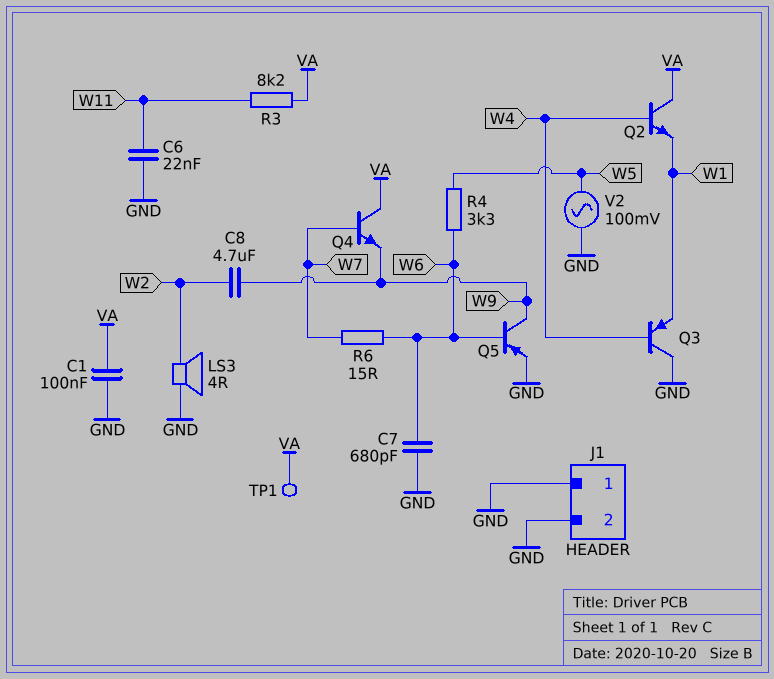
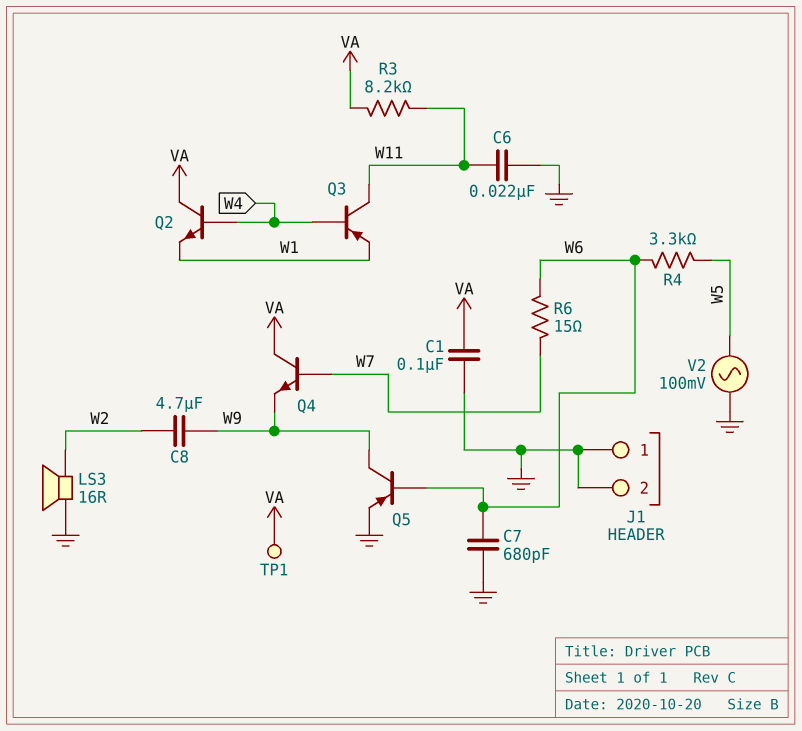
LS3: speaker 4R (GND, W2) -> speaker 16R (GND, W2)
Q3: PNP (B W4, C GND, E W1) -> PNP (B W4, C W11, E W1)

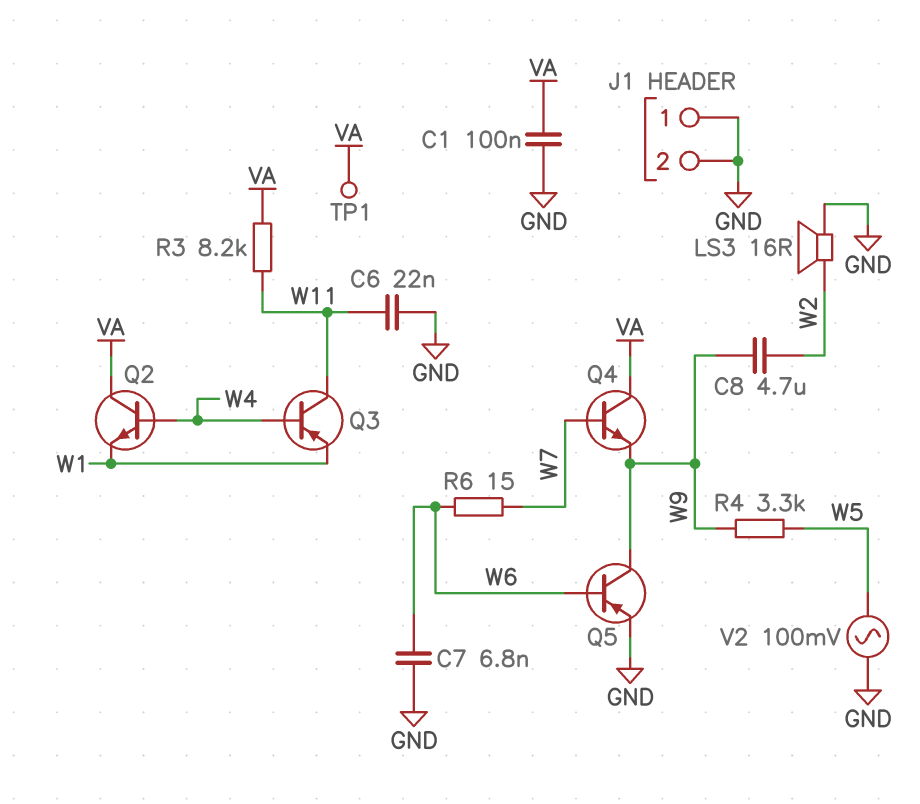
C7: 680pF (GND, W6) -> 6.8nF (GND, W6)
R4: 3.3k (W5, W6) -> 3.3k (W5, W9)

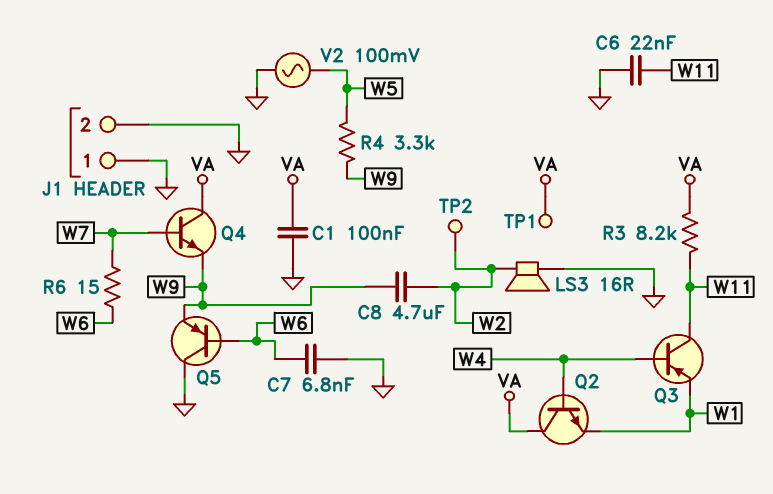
Q5: PNP (B W6, C W9, E GND) -> PNP (B W6, C GND, E W9)
TP2: none -> test point (W2)

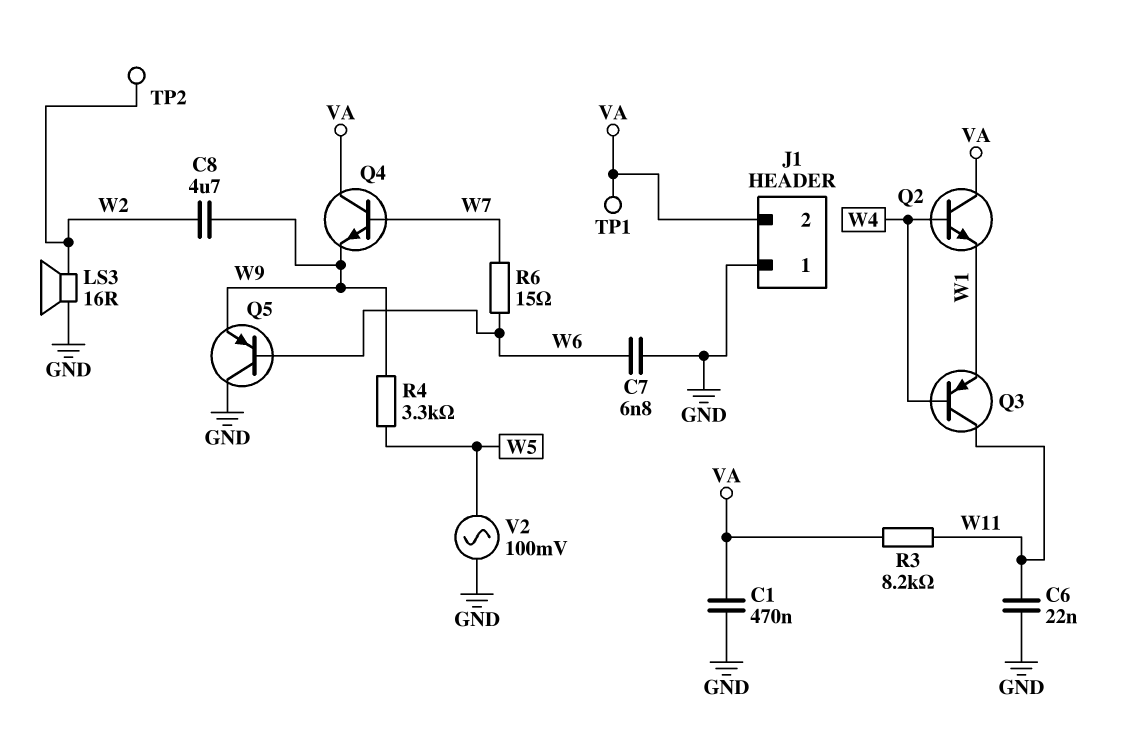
C1: 100nF (GND, VA) -> 470nF (GND, VA)
J1 pin 2: GND -> VA

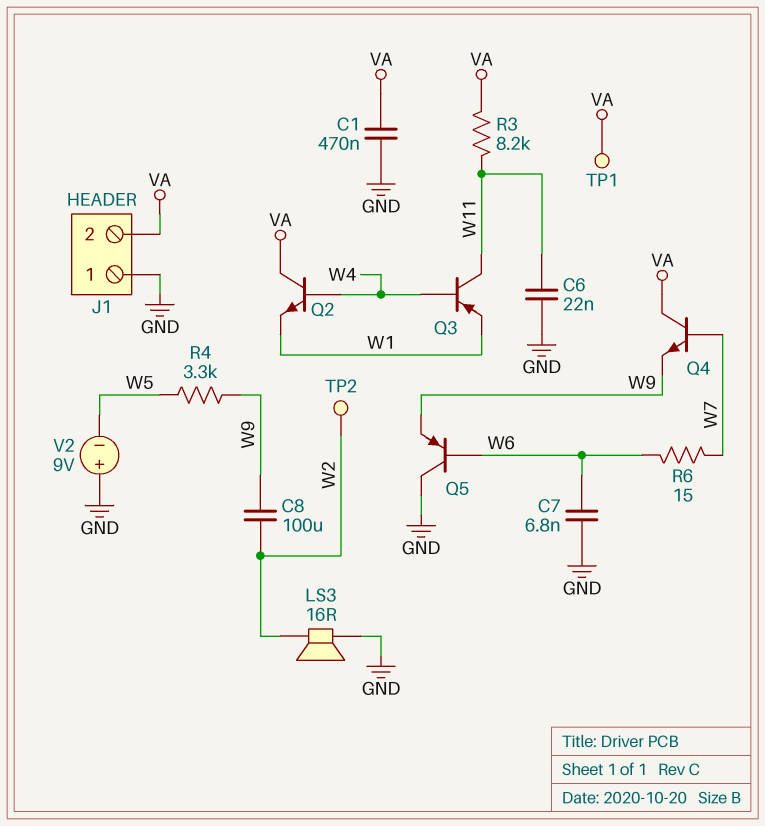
C8: 4.7uF (W2, W9) -> 100uF (W2, W9)
V2: AC 100mV (GND, W5) -> 9V (plus GND, minus W5)

